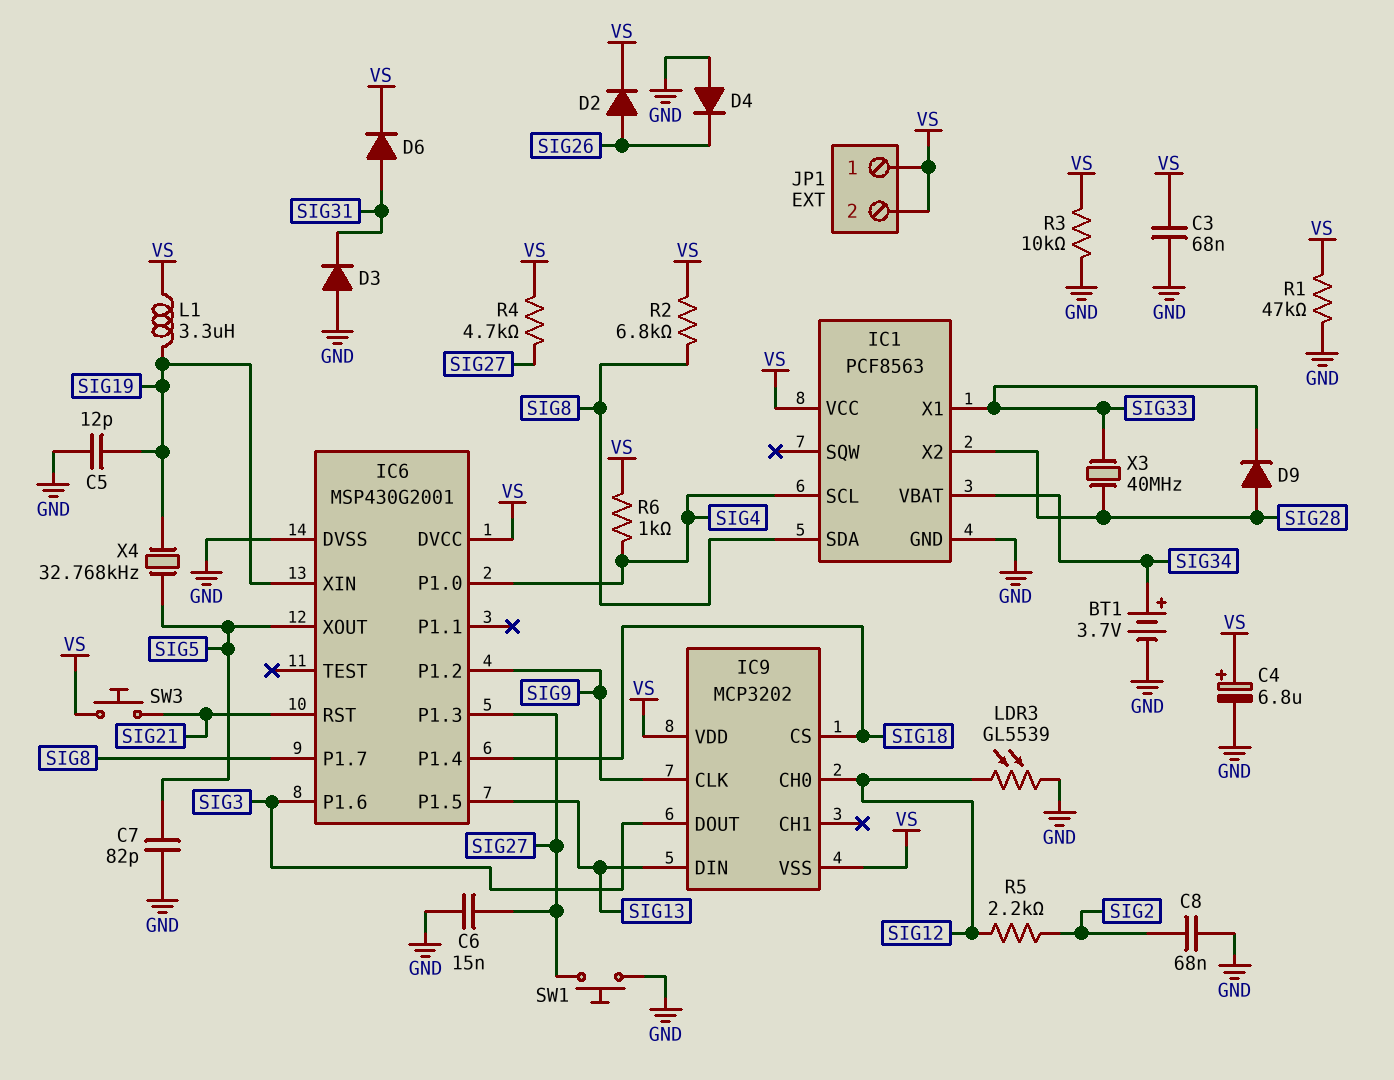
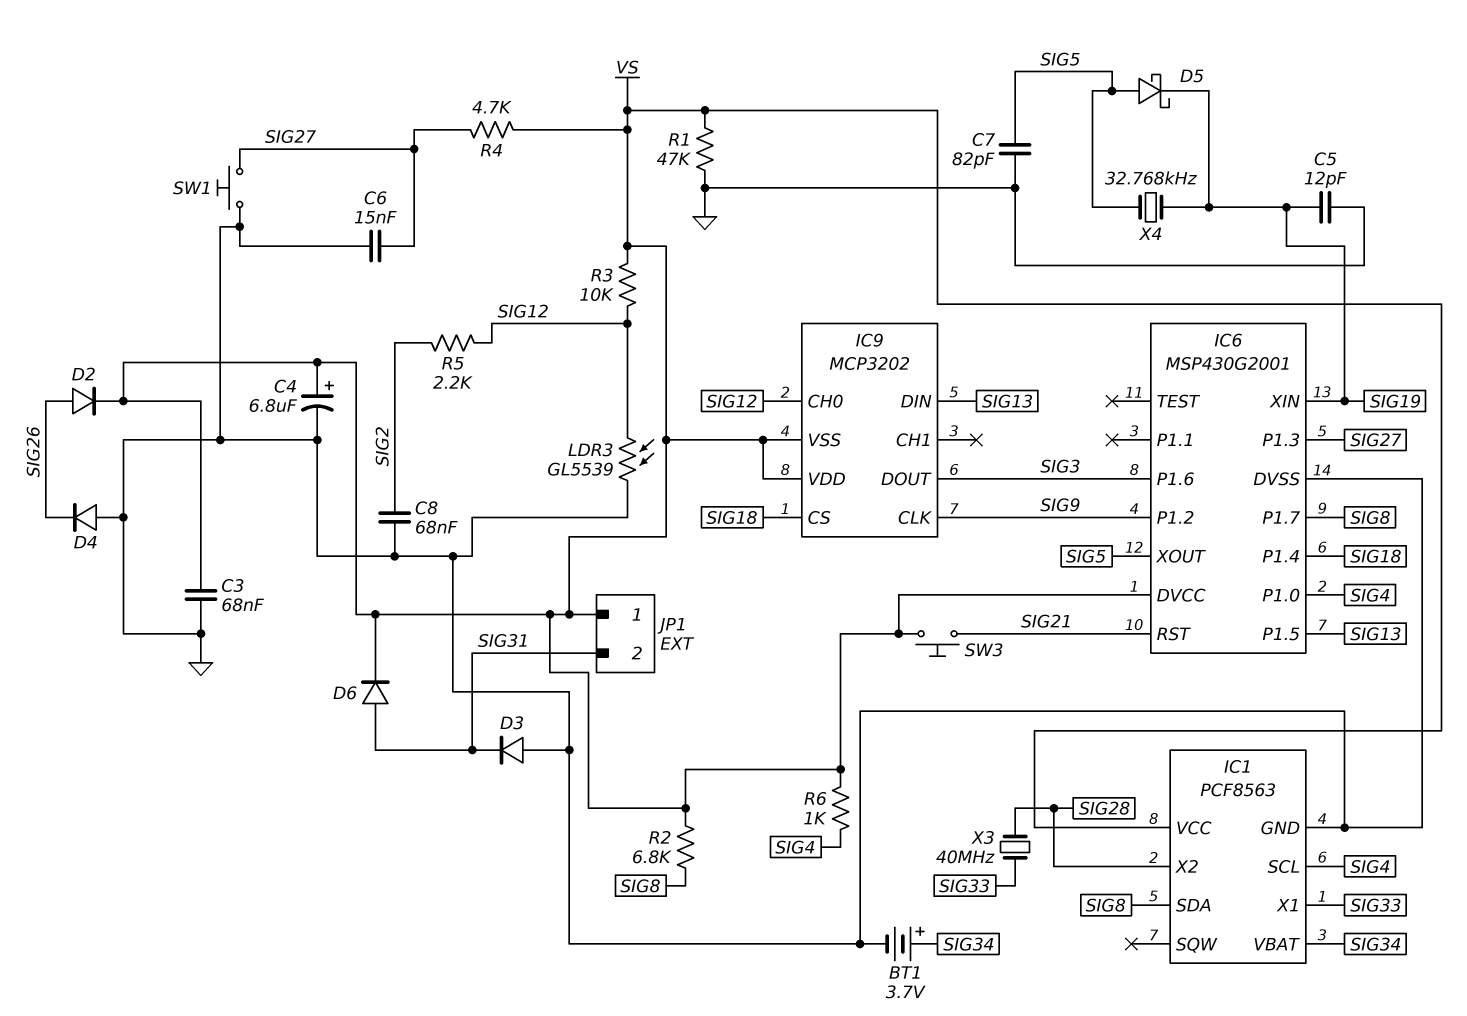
D5: none -> schottky (A SIG5, K SIG19)
D9: diode (A SIG28, K SIG33) -> none
JP1 pin 2: VS -> SIG31
L1: 3.3uH (SIG19, VS) -> none
R3: 10k (GND, VS) -> 10k (SIG12, VS)

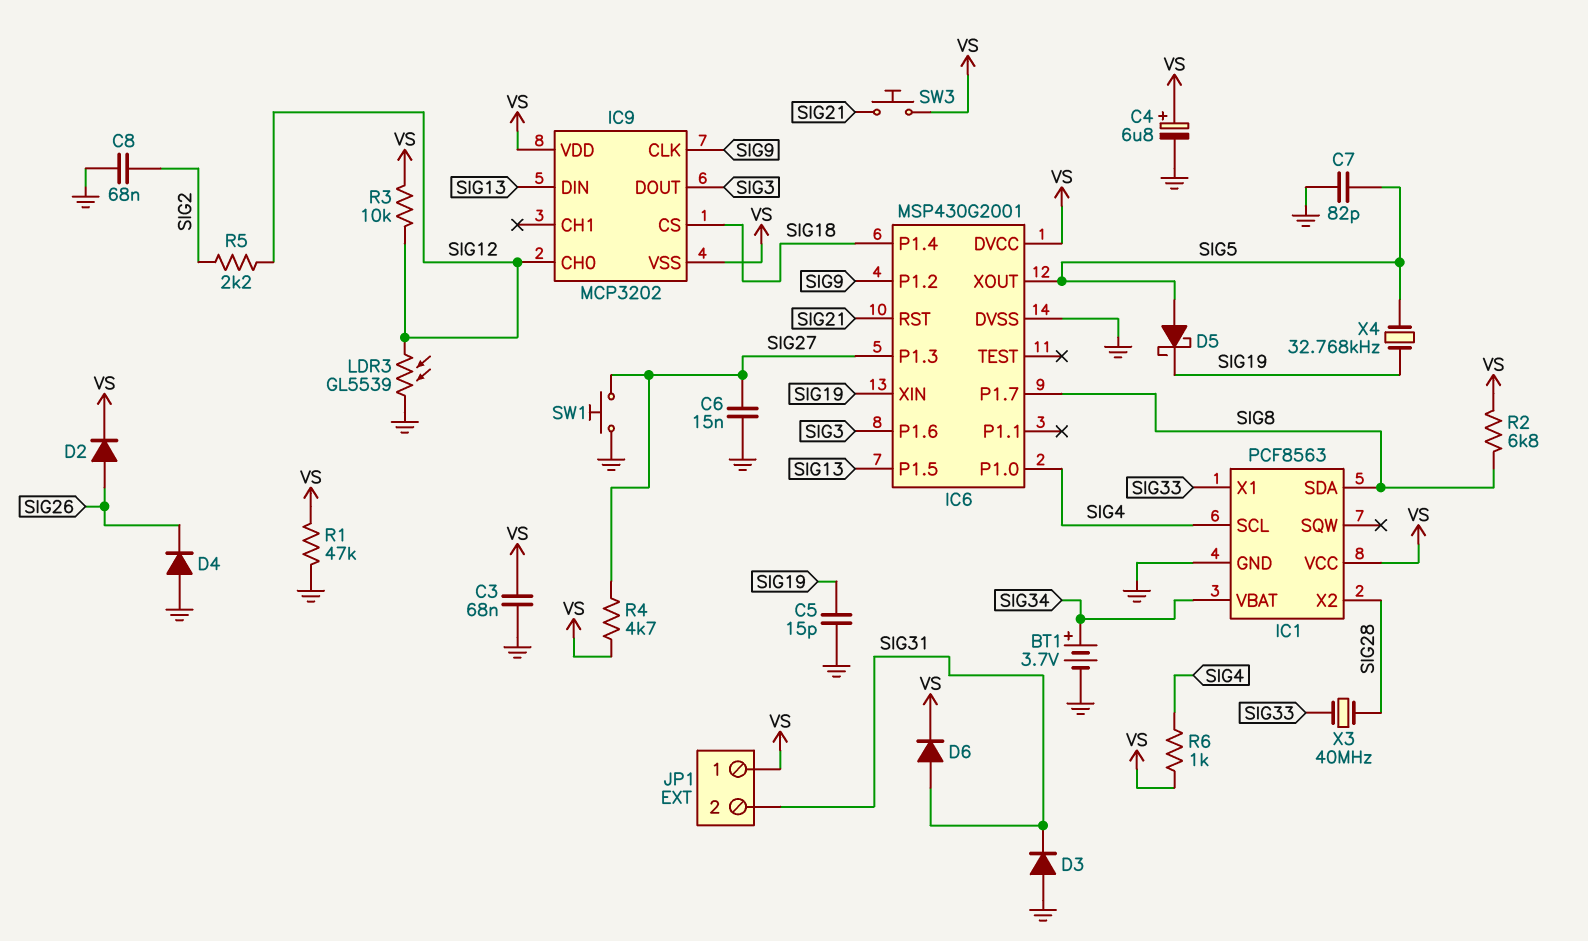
C5: 12pF (GND, SIG19) -> 15pF (GND, SIG19)

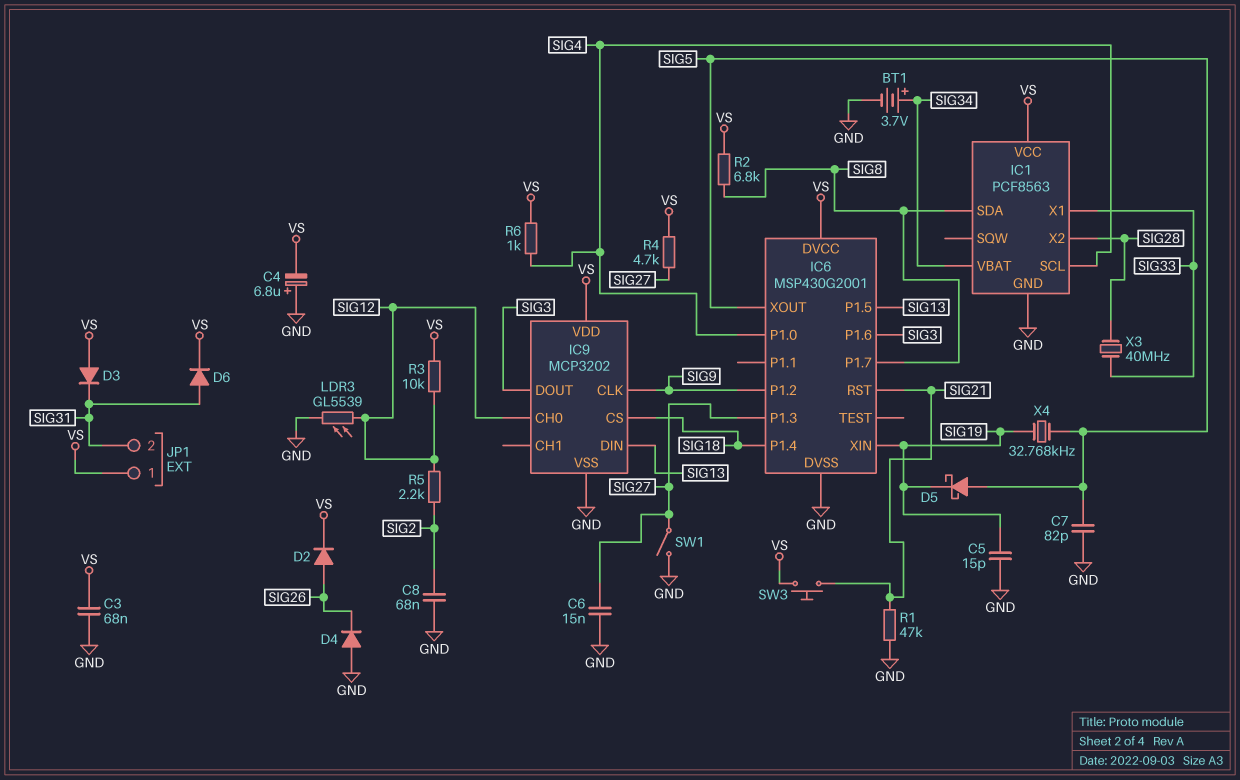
C4: 6.8uF (plus VS, minus GND) -> 6.8uF (plus GND, minus VS)
D3: diode (A GND, K SIG31) -> diode (A VS, K SIG31)
IC9 pin VSS: VS -> GND
R1: 47k (GND, VS) -> 47k (GND, SIG21)
SW1: button (GND, SIG27) -> switch (GND, SIG27)

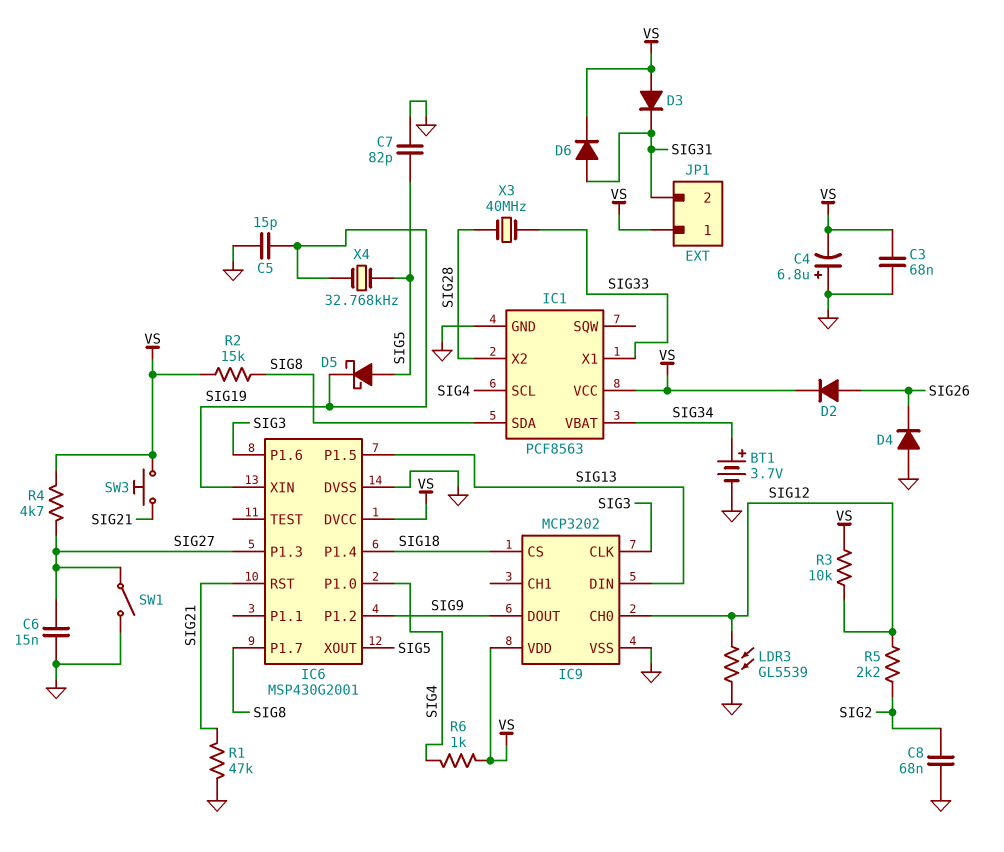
IC9 pin CLK: SIG9 -> SIG3
IC9 pin DOUT: SIG3 -> SIG9
R2: 6.8k (SIG8, VS) -> 15k (SIG8, VS)

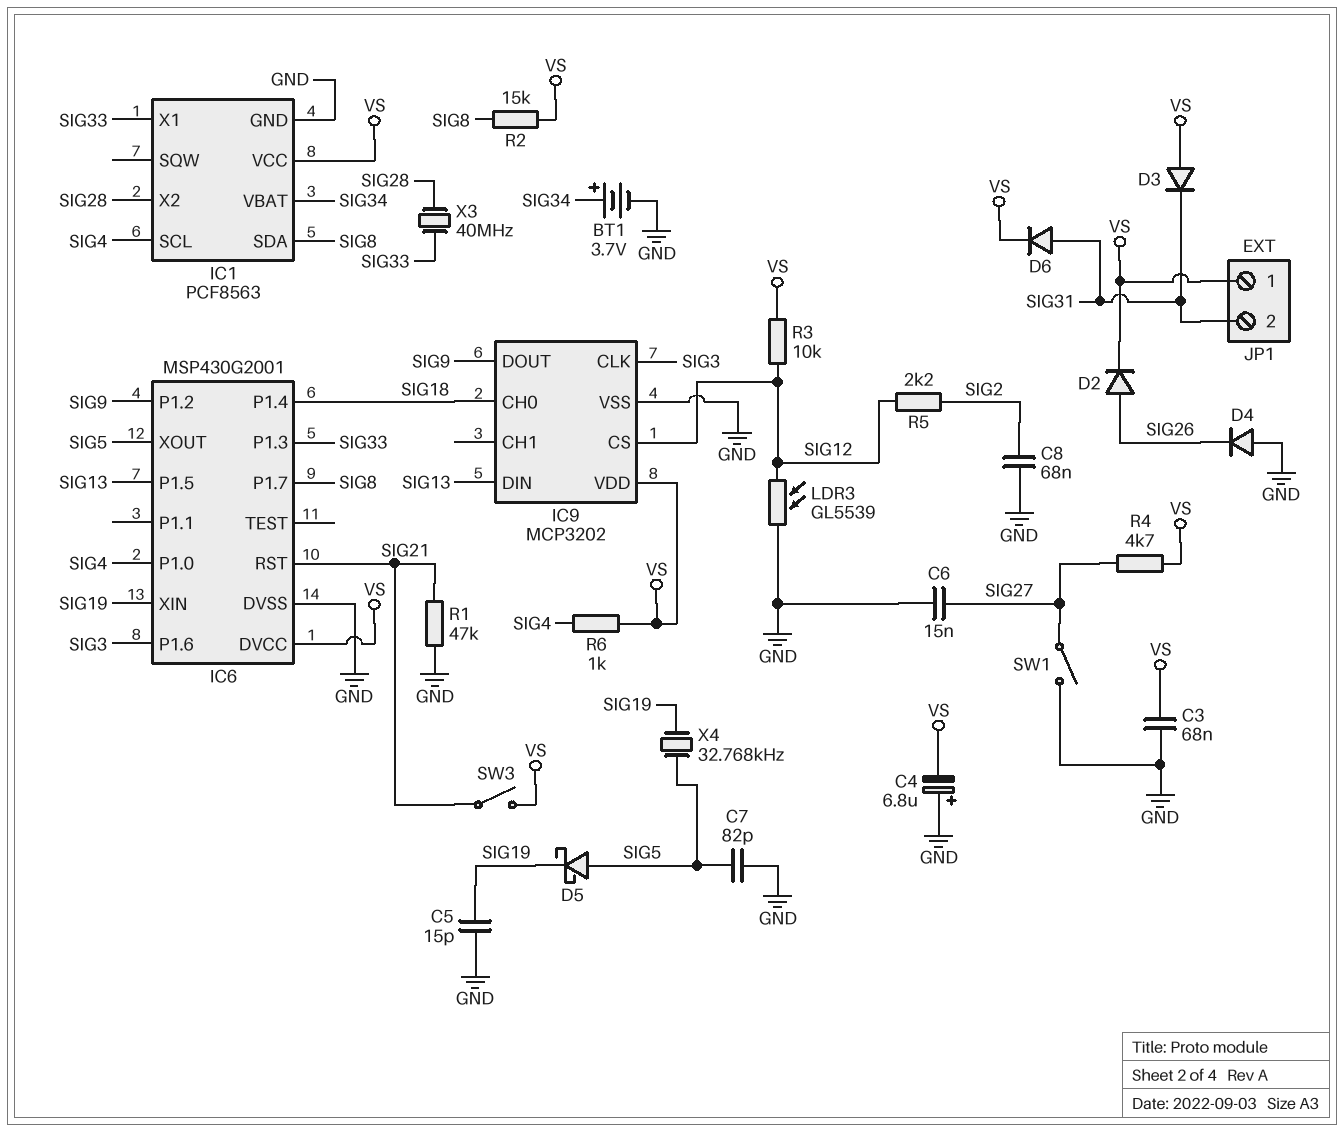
IC6 pin P1.3: SIG27 -> SIG33
IC9 pin CH0: SIG12 -> SIG18
IC9 pin CS: SIG18 -> SIG12
SW3: button (SIG21, VS) -> switch (SIG21, VS)

